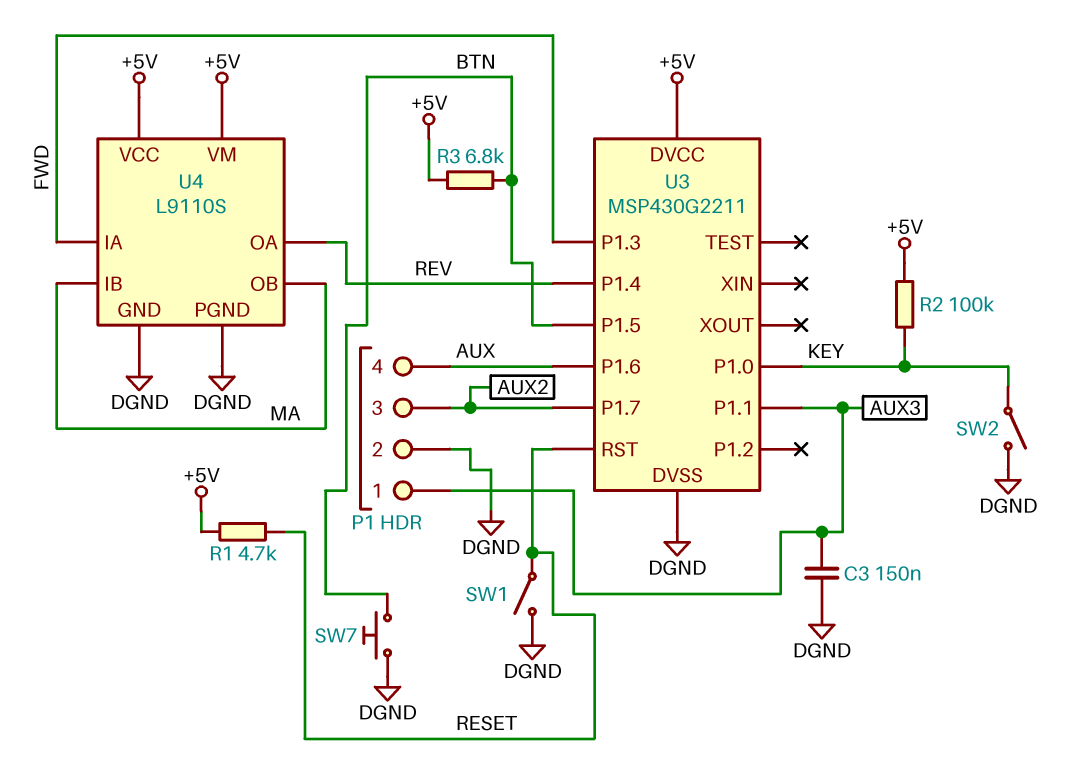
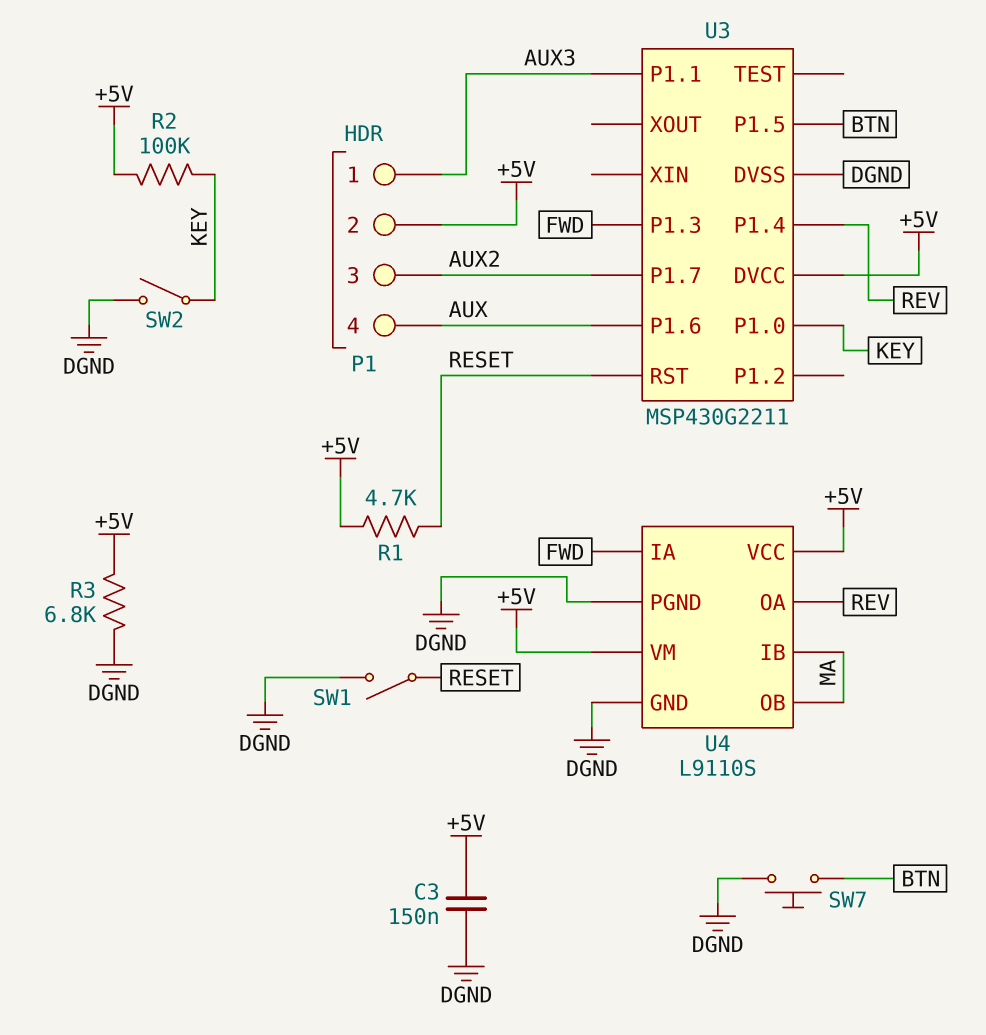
C3: 150nF (AUX3, DGND) -> 150nF (+5V, DGND)
P1 pin 2: DGND -> +5V
R3: 6.8k (+5V, BTN) -> 6.8k (+5V, DGND)

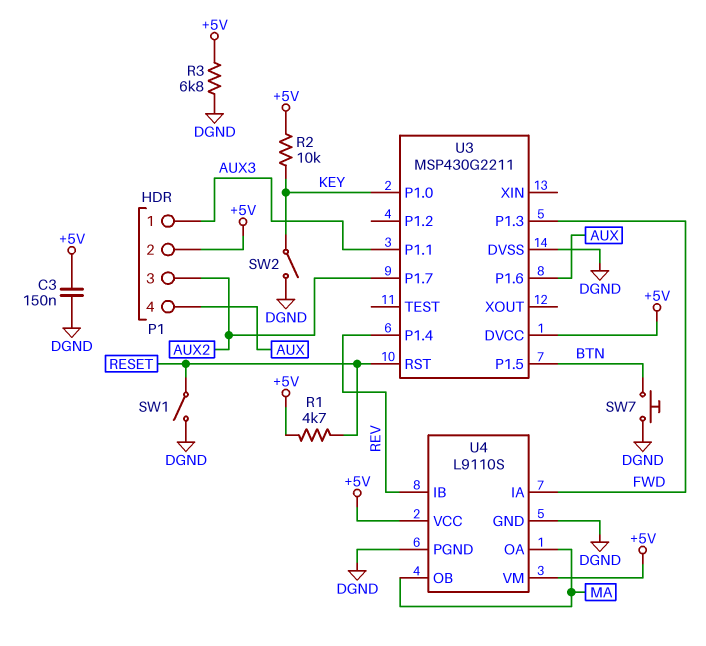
R2: 100k (+5V, KEY) -> 10k (+5V, KEY)
U4 pin IB: MA -> REV
U4 pin OA: REV -> MA

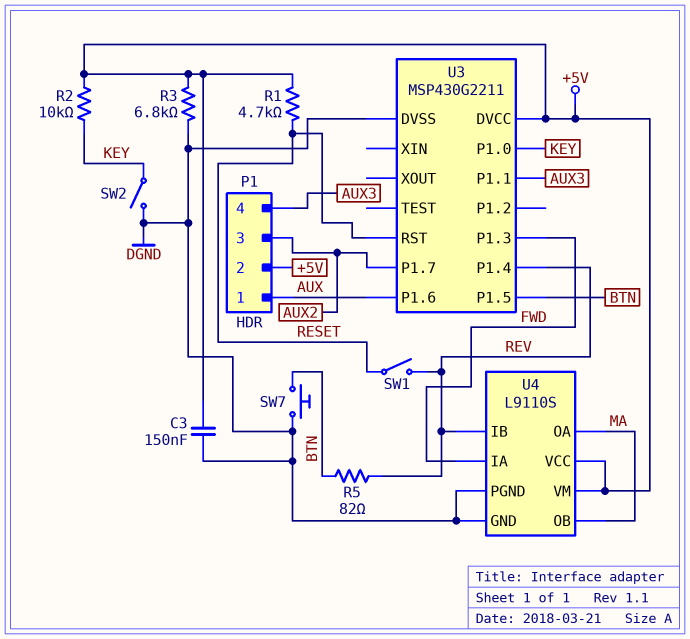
P1 pin 1: AUX3 -> AUX
P1 pin 4: AUX -> AUX3
R5: none -> 82 (BTN, REV)
SW1: switch (DGND, RESET) -> switch (RESET, REV)

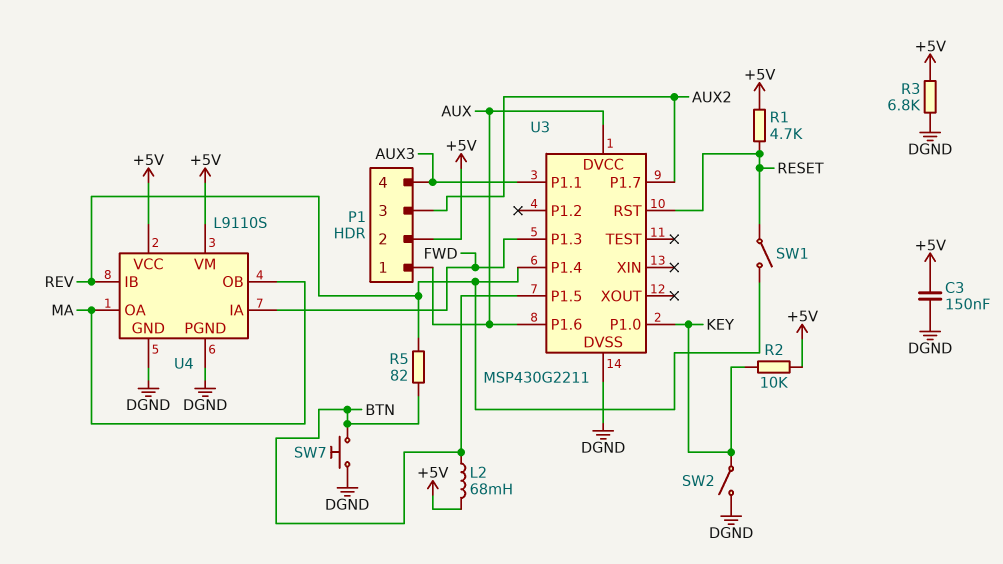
L2: none -> 68mH (+5V, BTN)
U3 pin DVCC: +5V -> AUX

